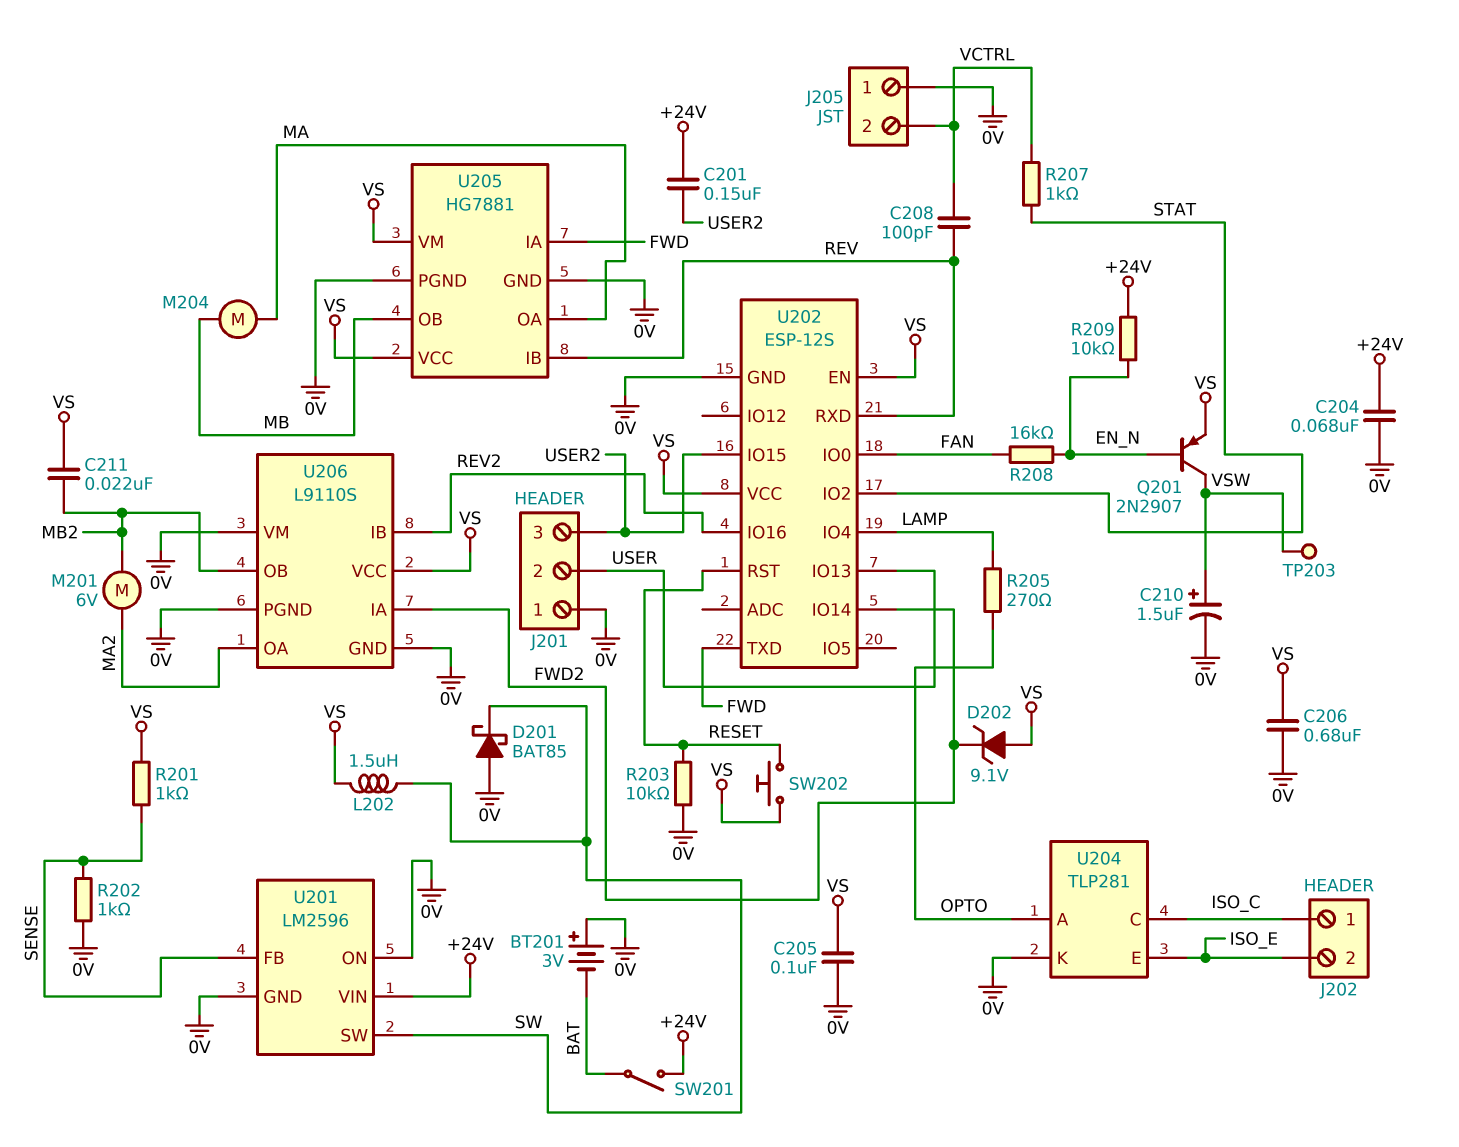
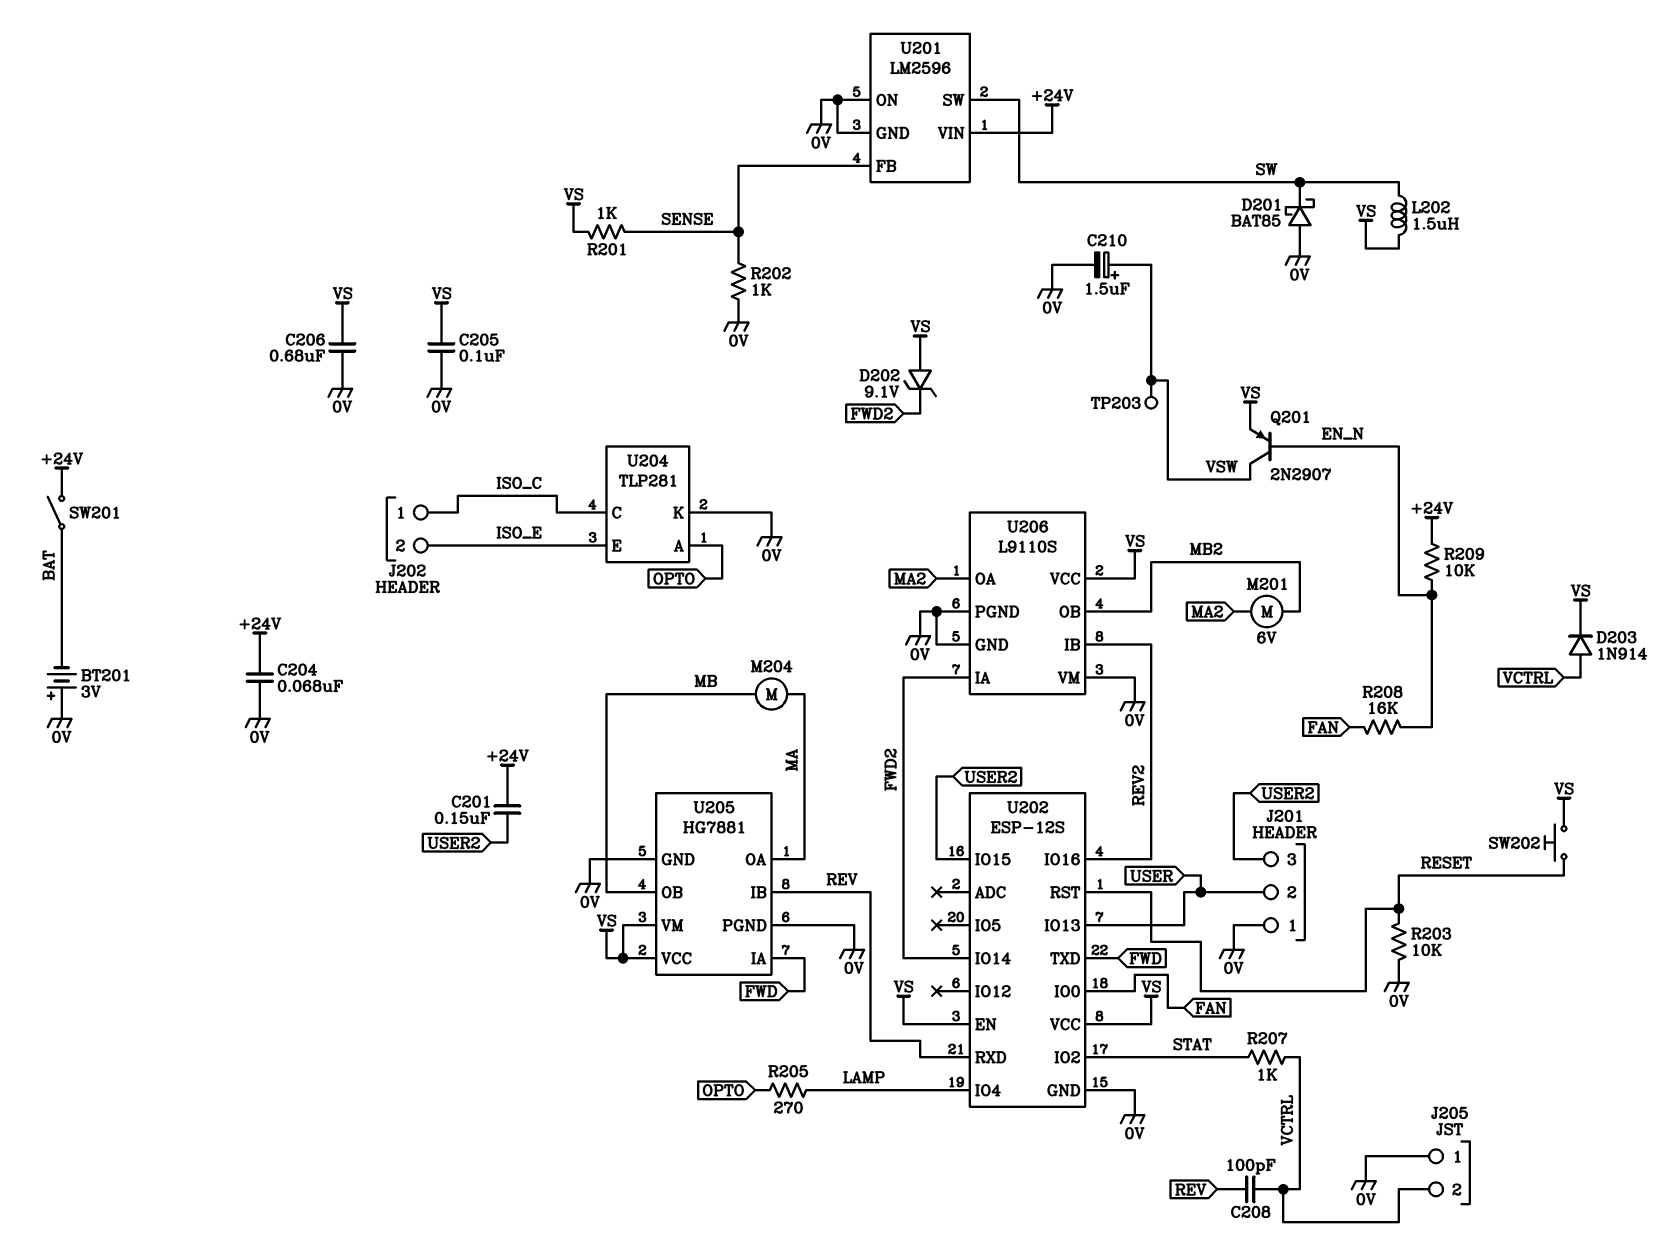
C211: 22nF (MB2, VS) -> none
D203: none -> diode 1N914 (A VCTRL, K VS)

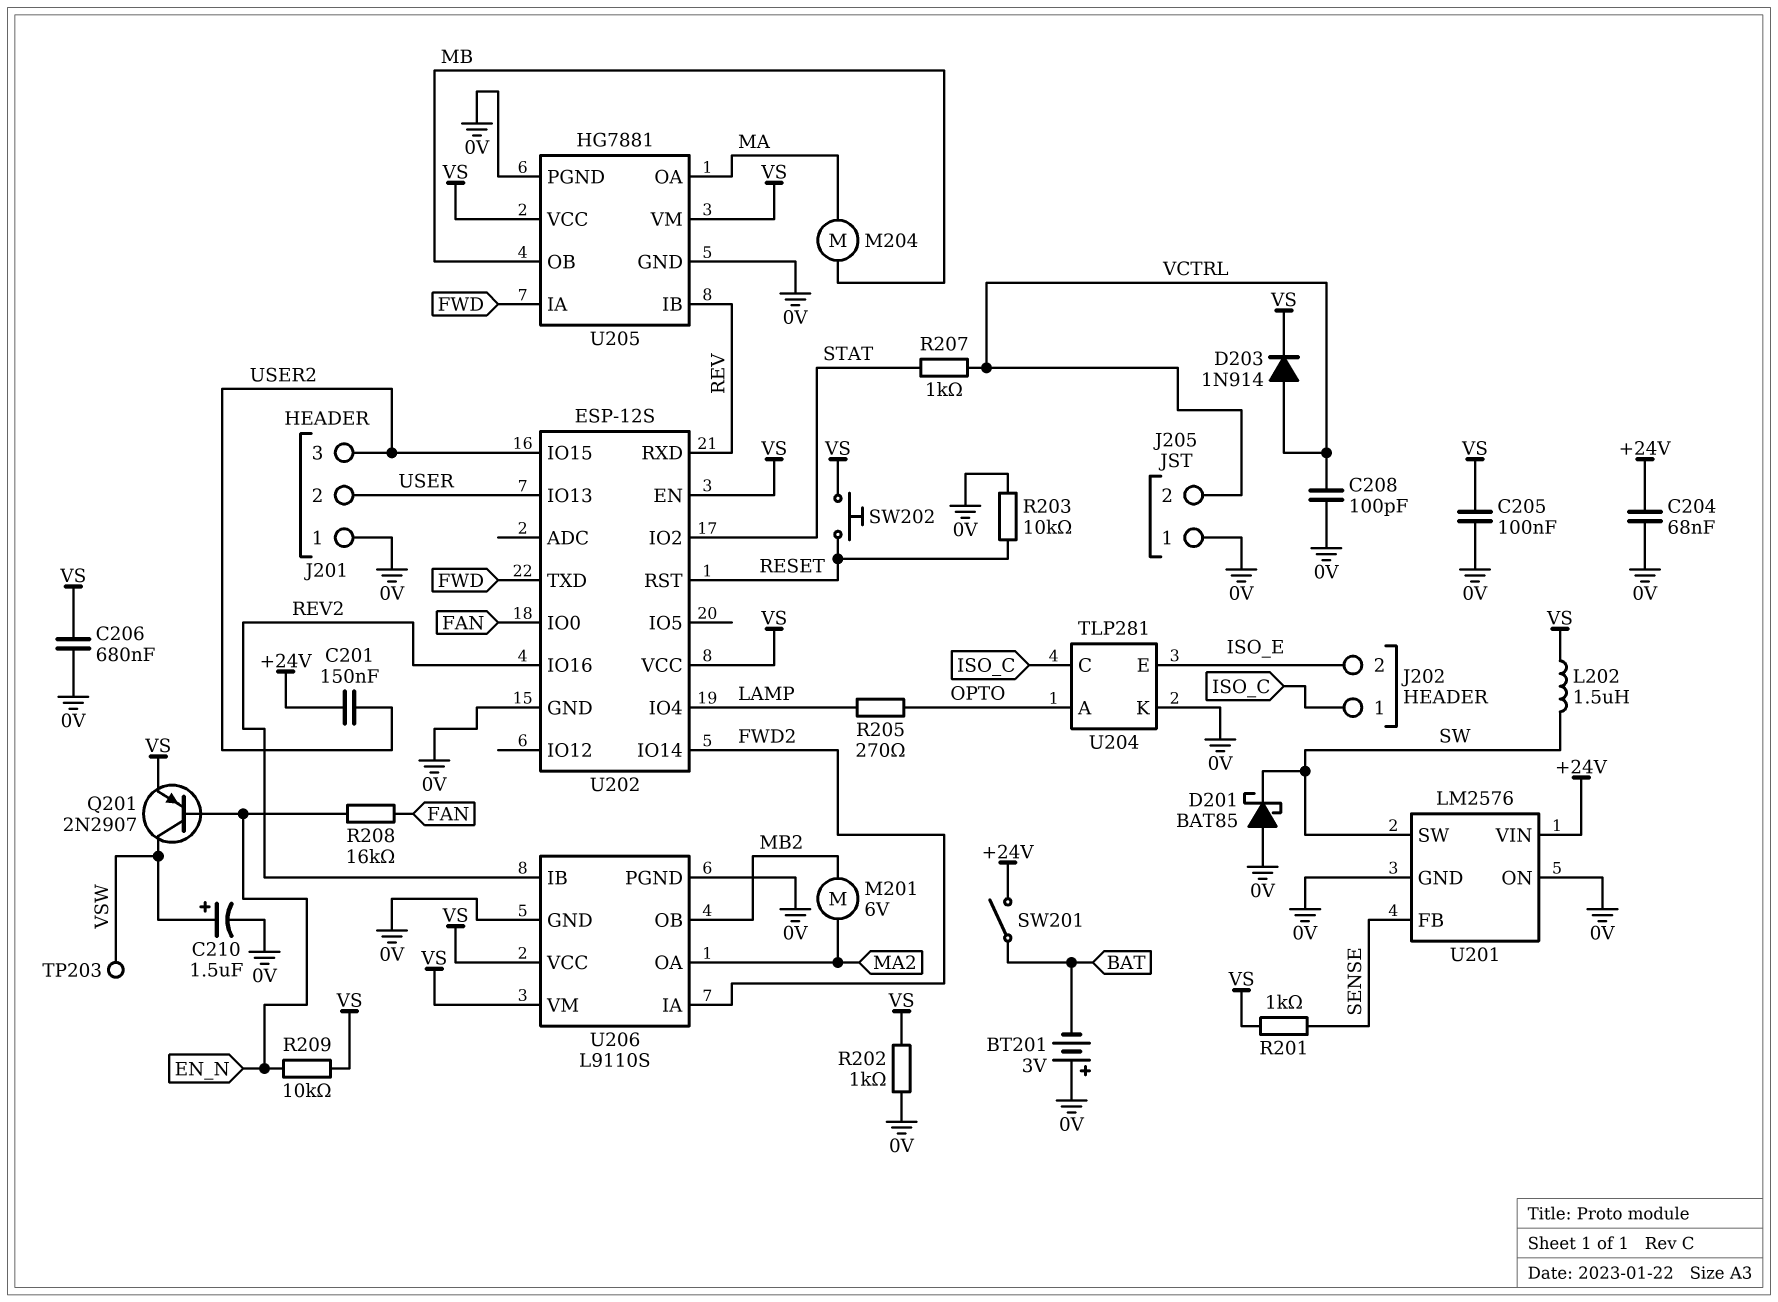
C208: 100pF (REV, VCTRL) -> 100pF (0V, VCTRL)
D202: zener 9.1V (A VS, K FWD2) -> none
R202: 1k (0V, SENSE) -> 1k (0V, VS)
R209: 10k (+24V, EN_N) -> 10k (EN_N, VS)
U201: LM2596 -> LM2576
U206 pin VM: 0V -> VS

